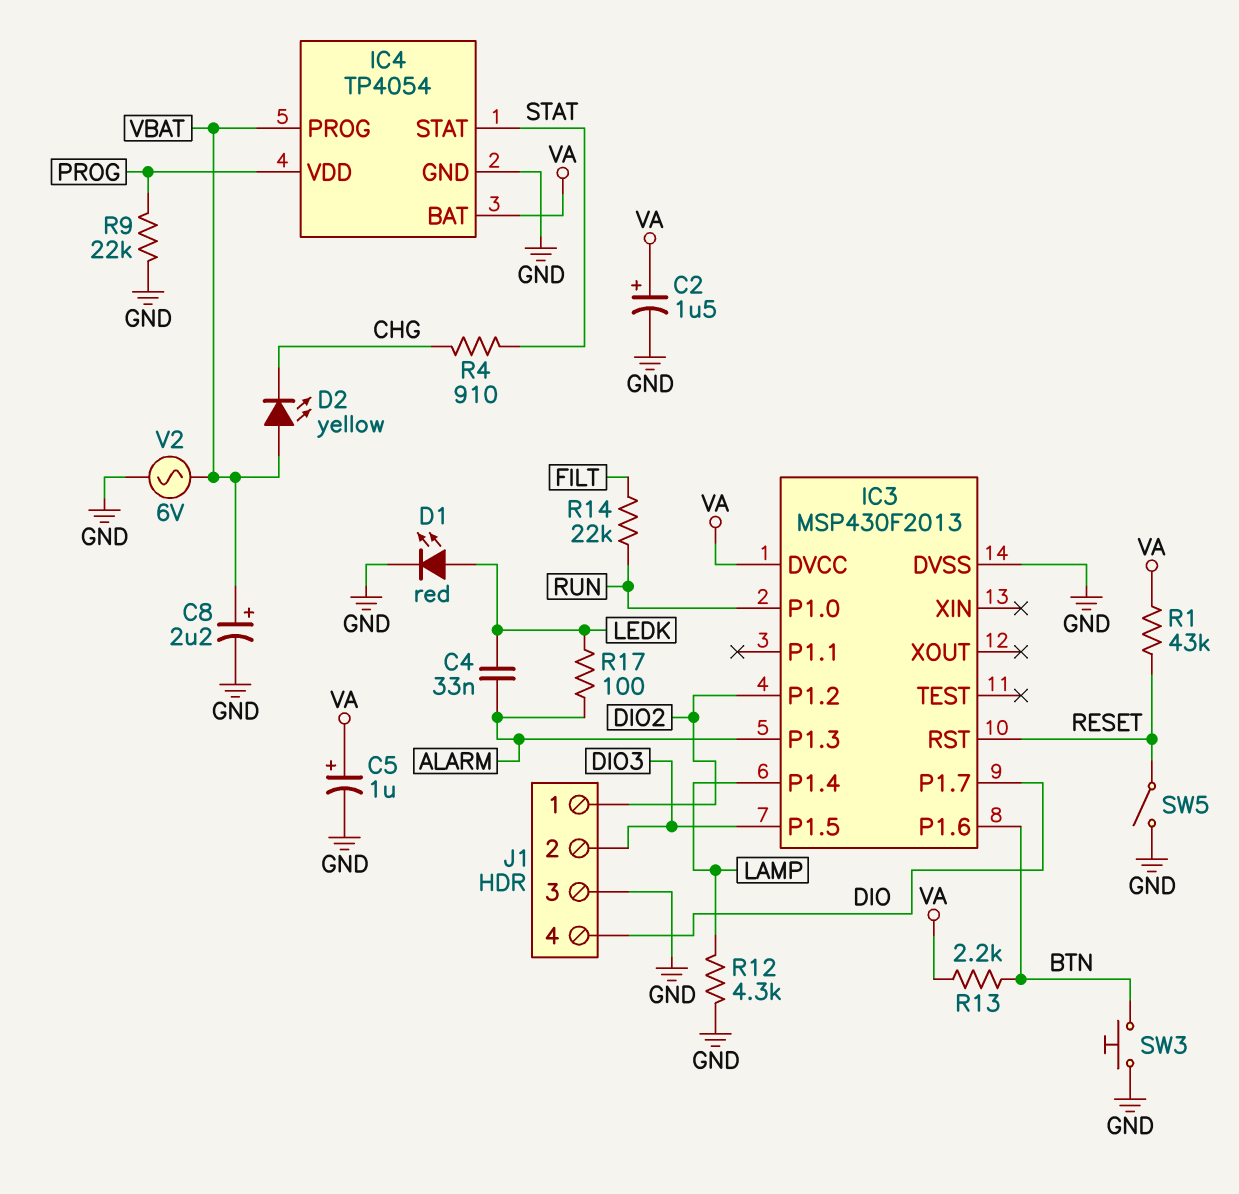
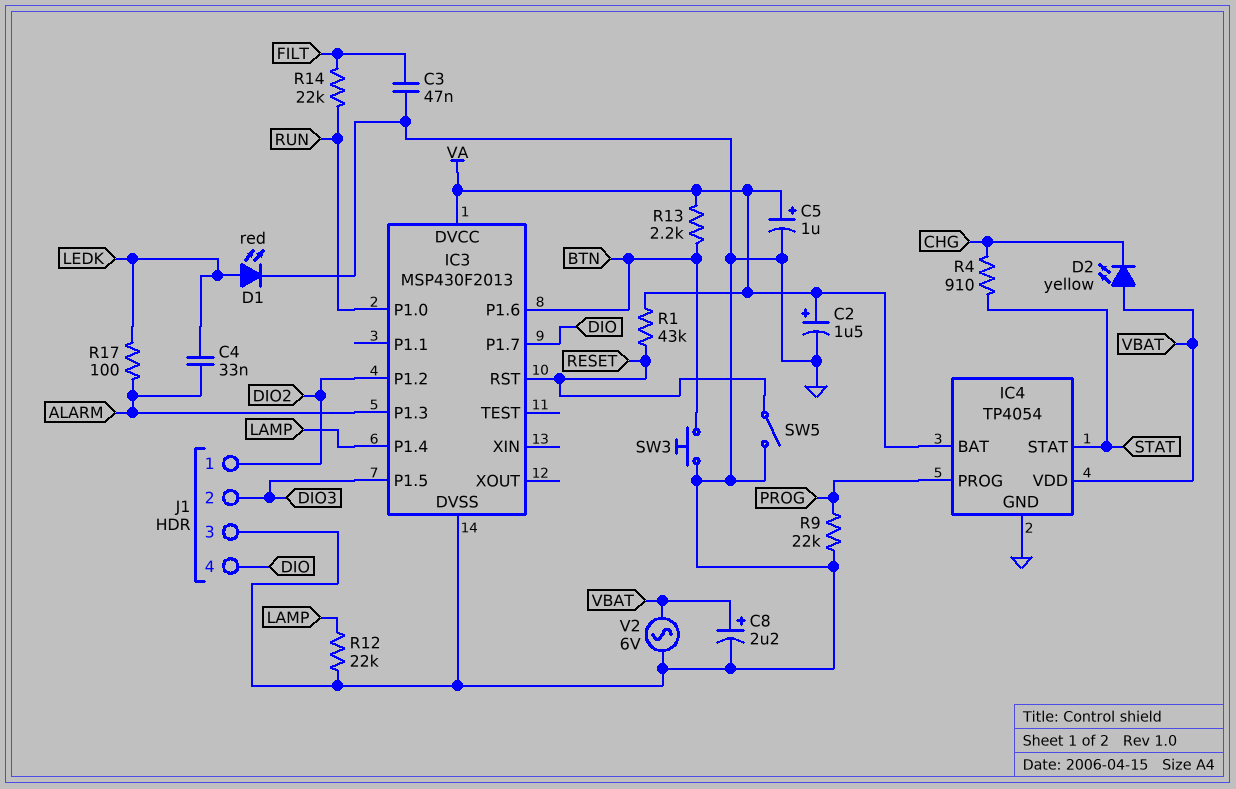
C3: none -> 47nF (FILT, GND)
IC4 pin PROG: VBAT -> PROG
IC4 pin VDD: PROG -> VBAT
R12: 4.3k (GND, LAMP) -> 22k (GND, LAMP)

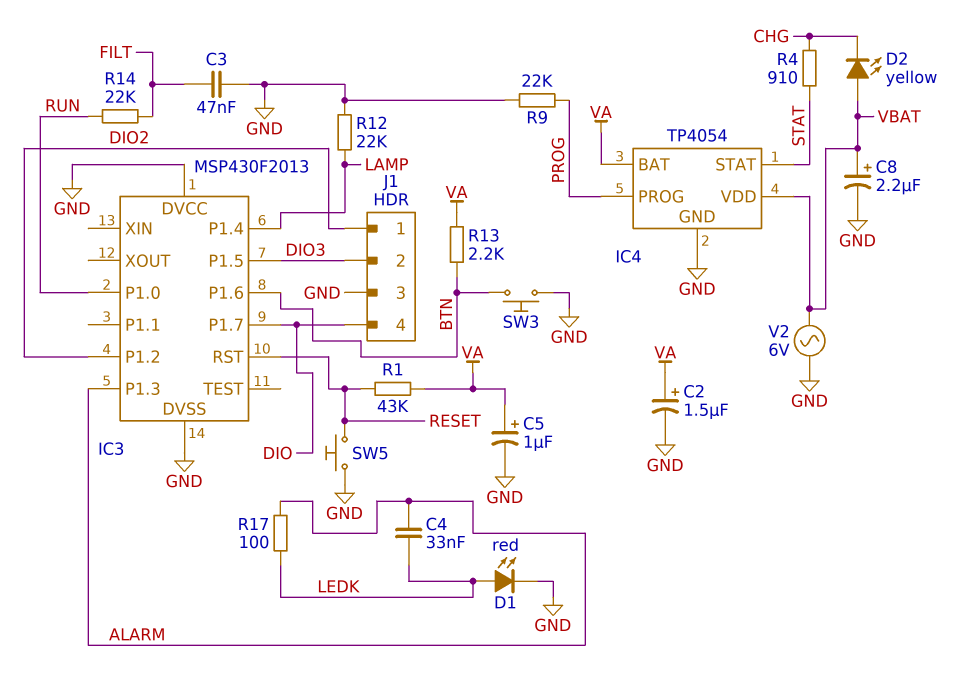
IC3 pin DVCC: VA -> GND
SW5: switch (GND, RESET) -> button (GND, RESET)

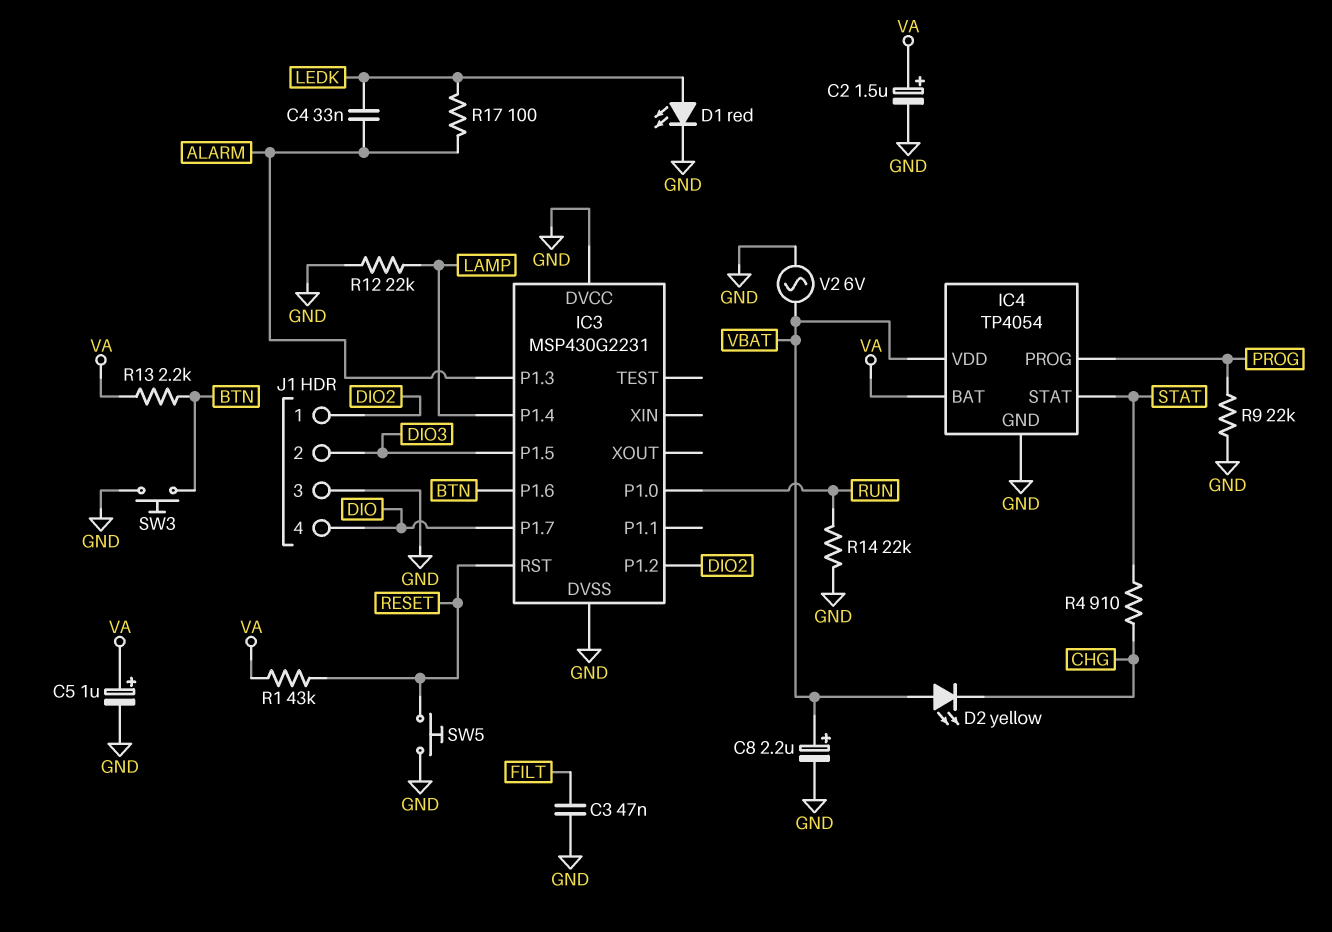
IC3: MSP430F2013 -> MSP430G2231
R14: 22k (FILT, RUN) -> 22k (GND, RUN)

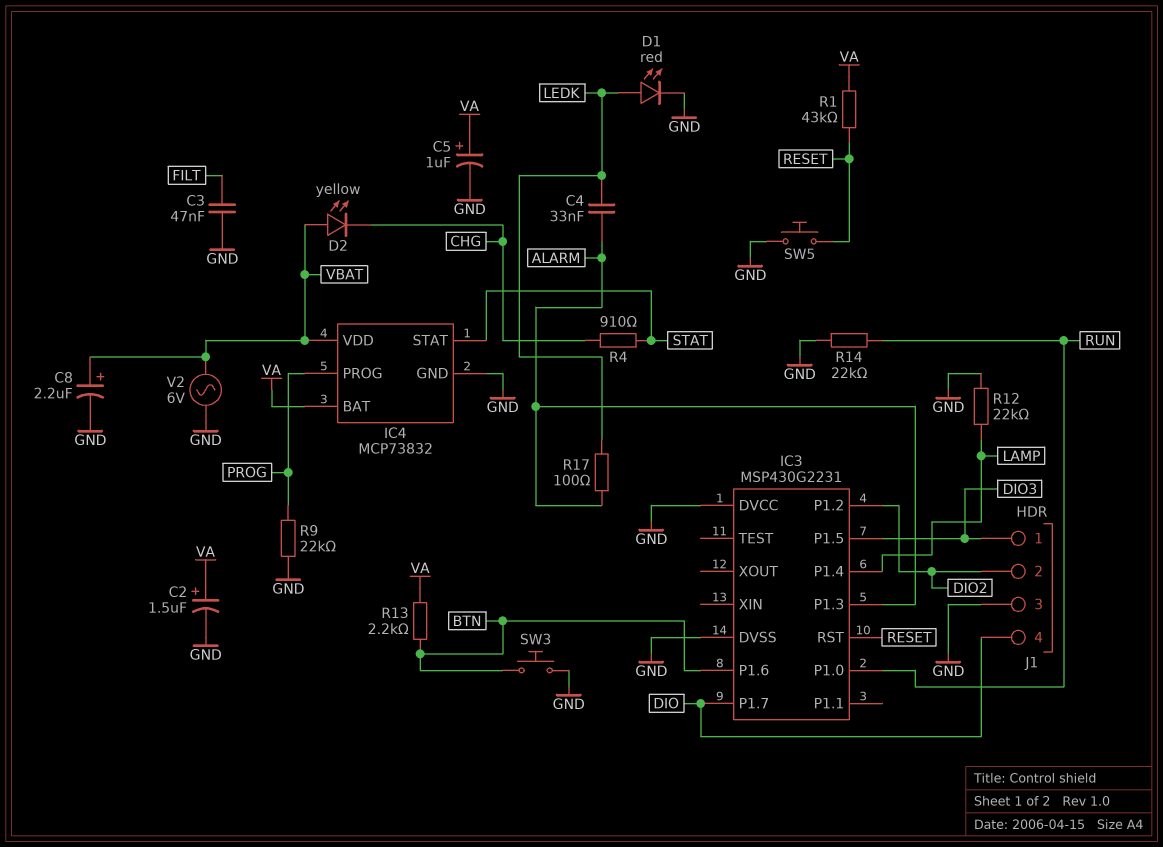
IC4: TP4054 -> MCP73832
J1 pin 1: DIO2 -> DIO3
J1 pin 2: DIO3 -> DIO2

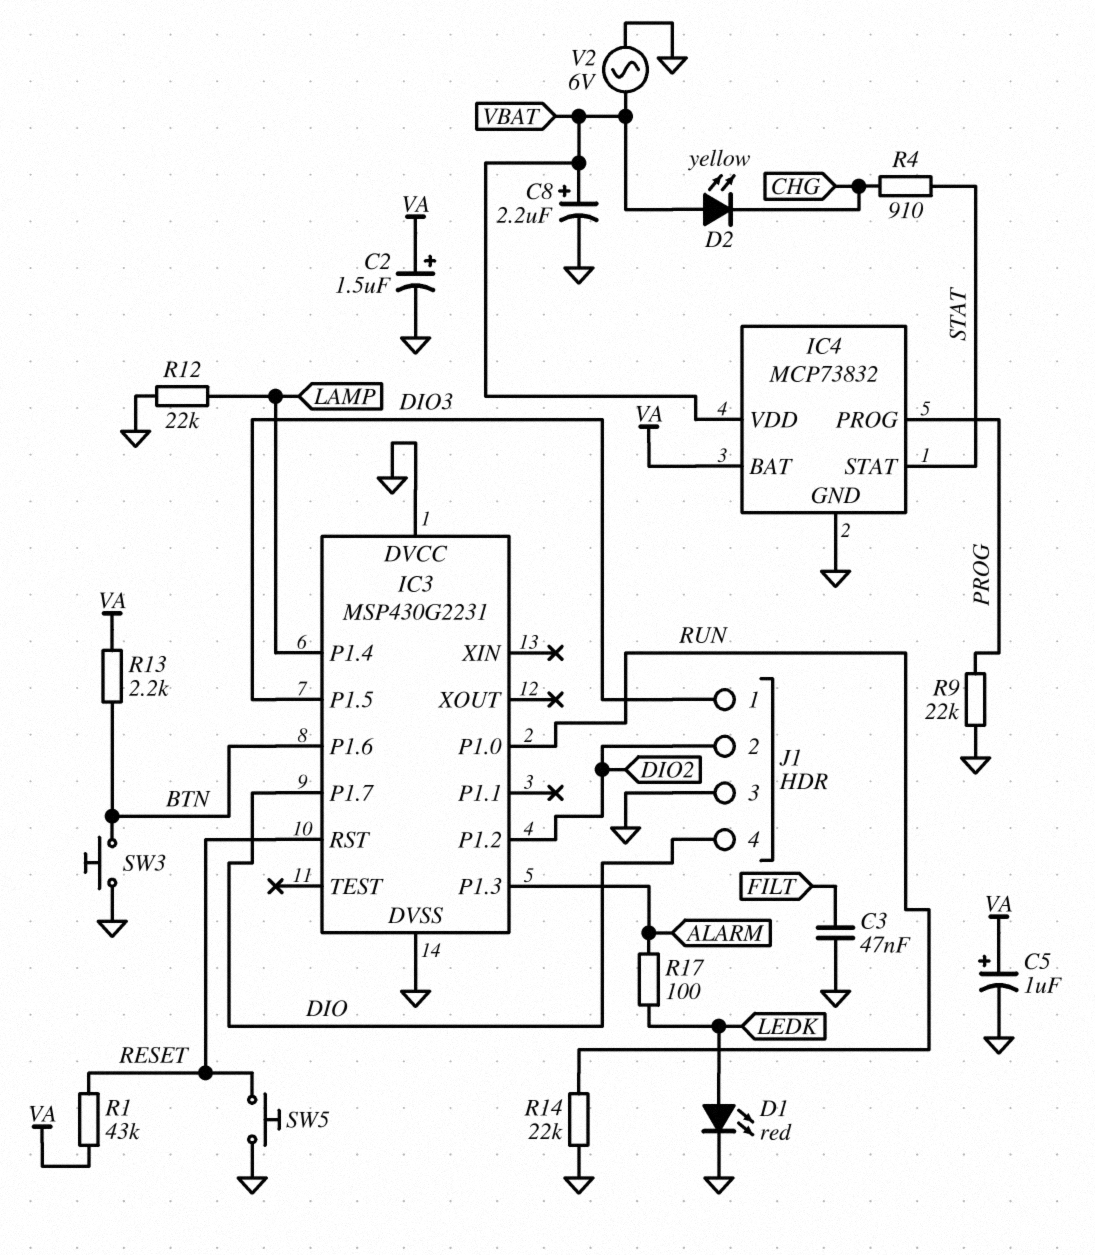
C4: 33nF (ALARM, LEDK) -> none

